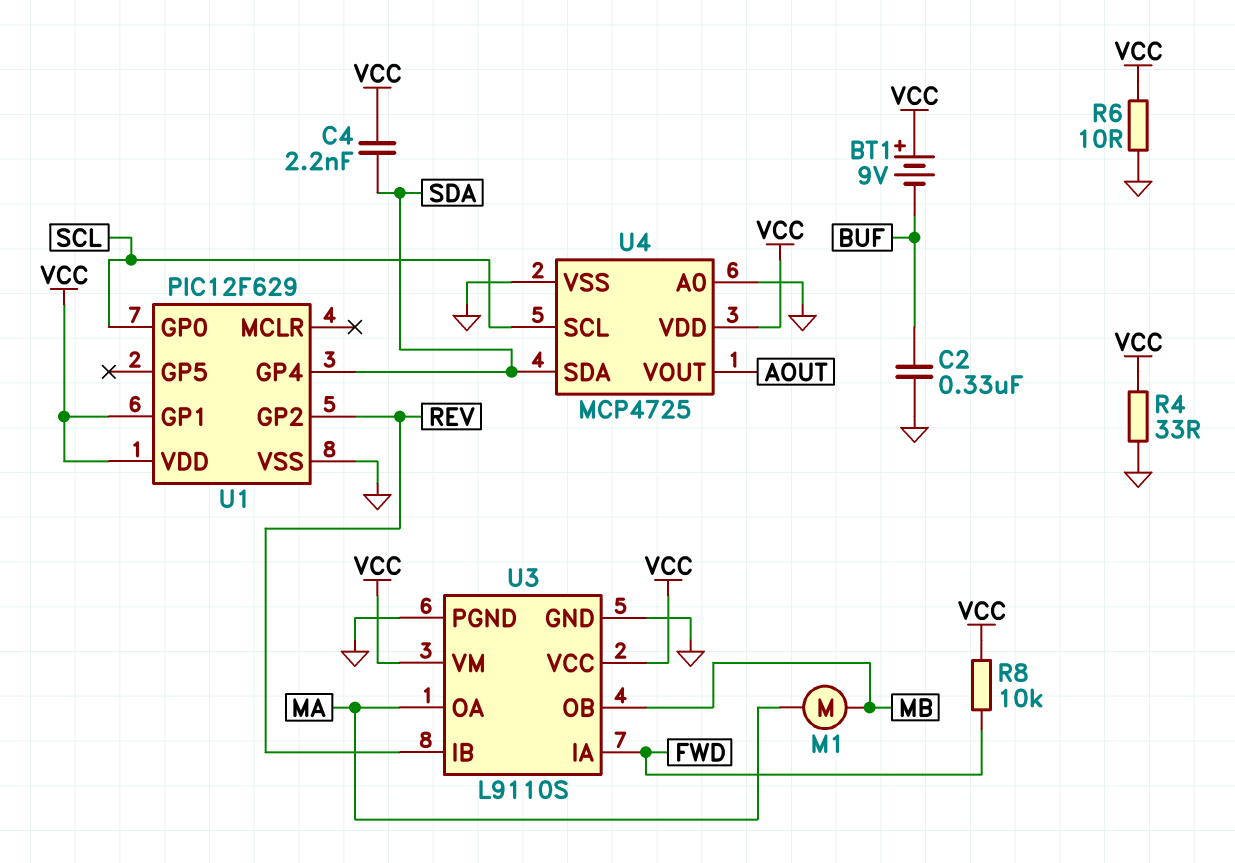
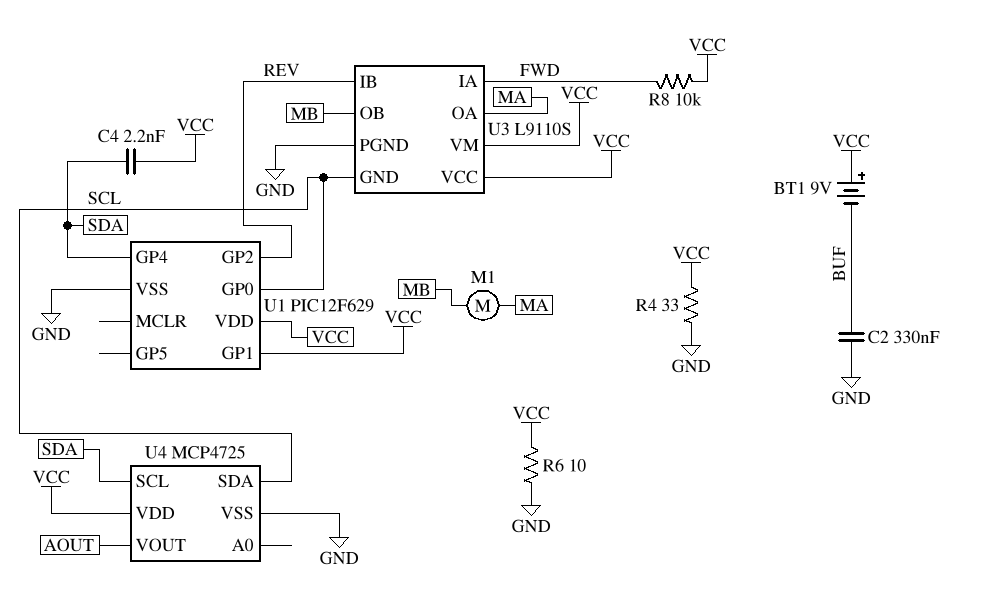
U3 pin GND: GND -> SCL
U4 pin A0: GND -> none
U4 pin SCL: SCL -> SDA
U4 pin SDA: SDA -> SCL

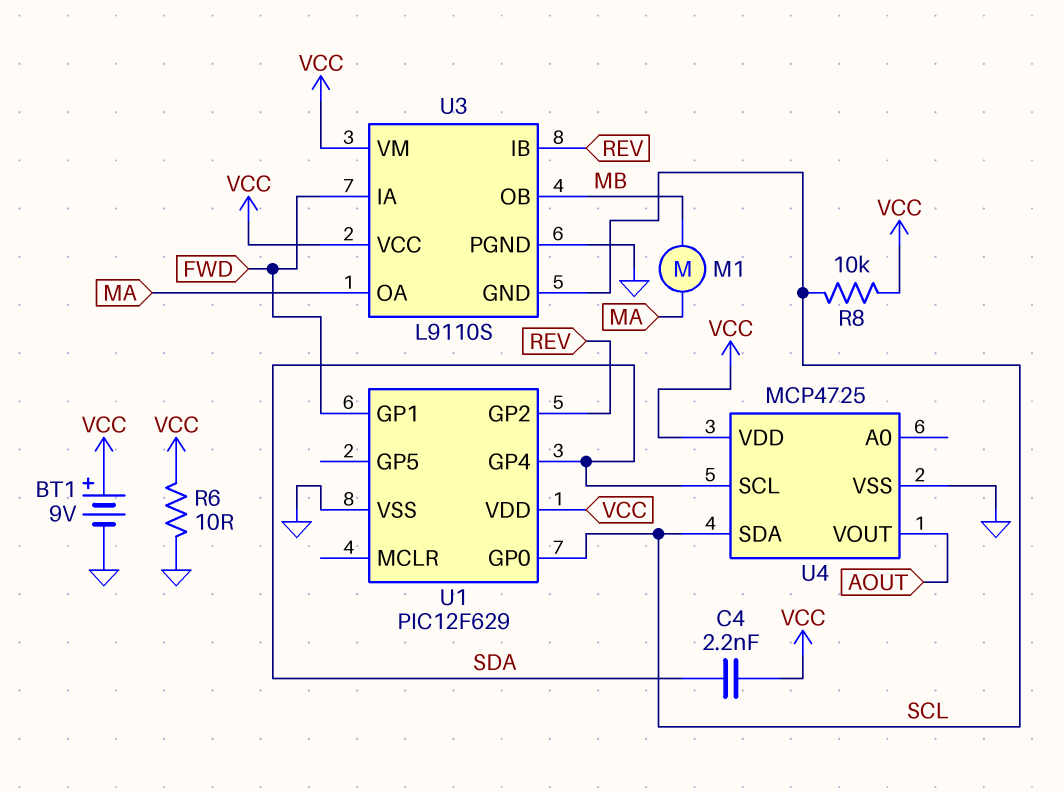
BT1: 9V (plus VCC, minus BUF) -> 9V (plus VCC, minus GND)
C2: 330nF (BUF, GND) -> none
R4: 33 (GND, VCC) -> none
R8: 10k (FWD, VCC) -> 10k (SCL, VCC)
U1 pin GP1: VCC -> FWD

